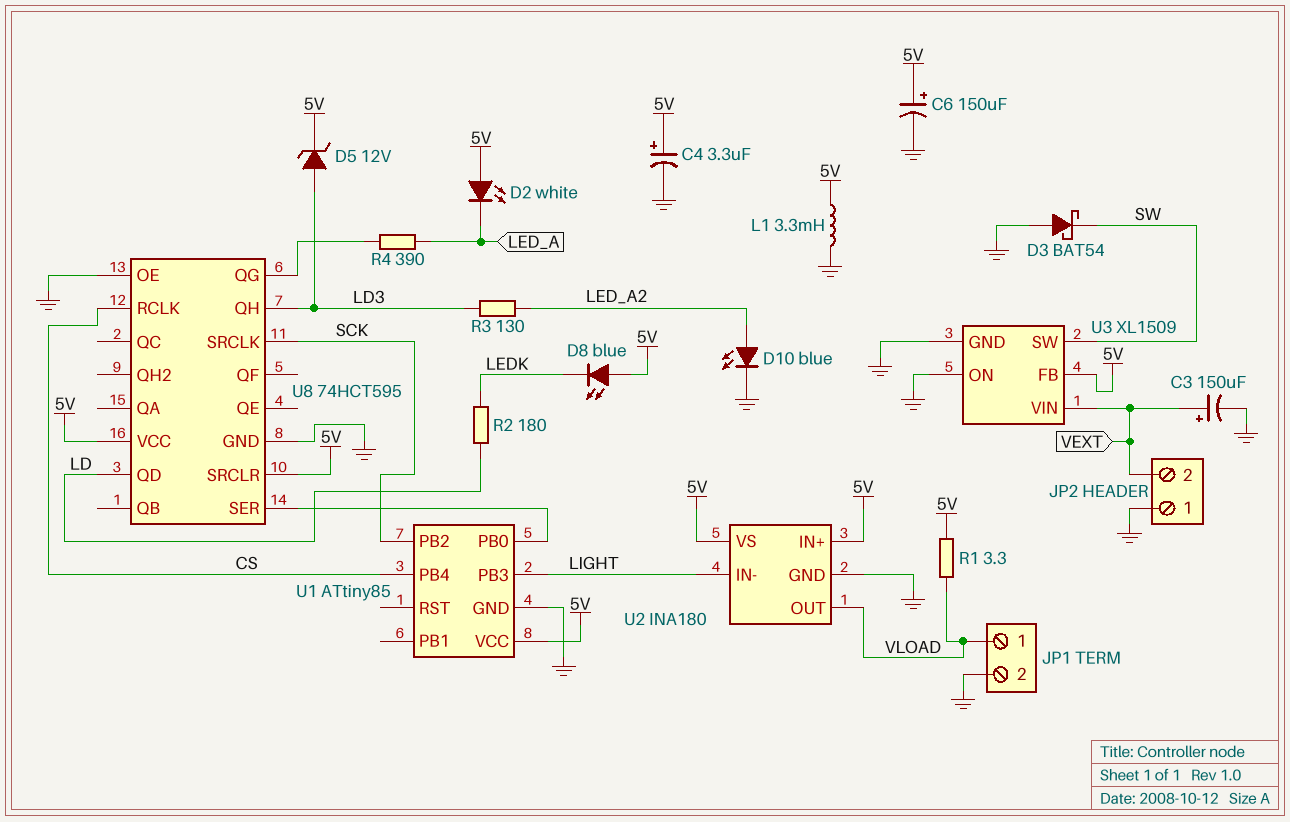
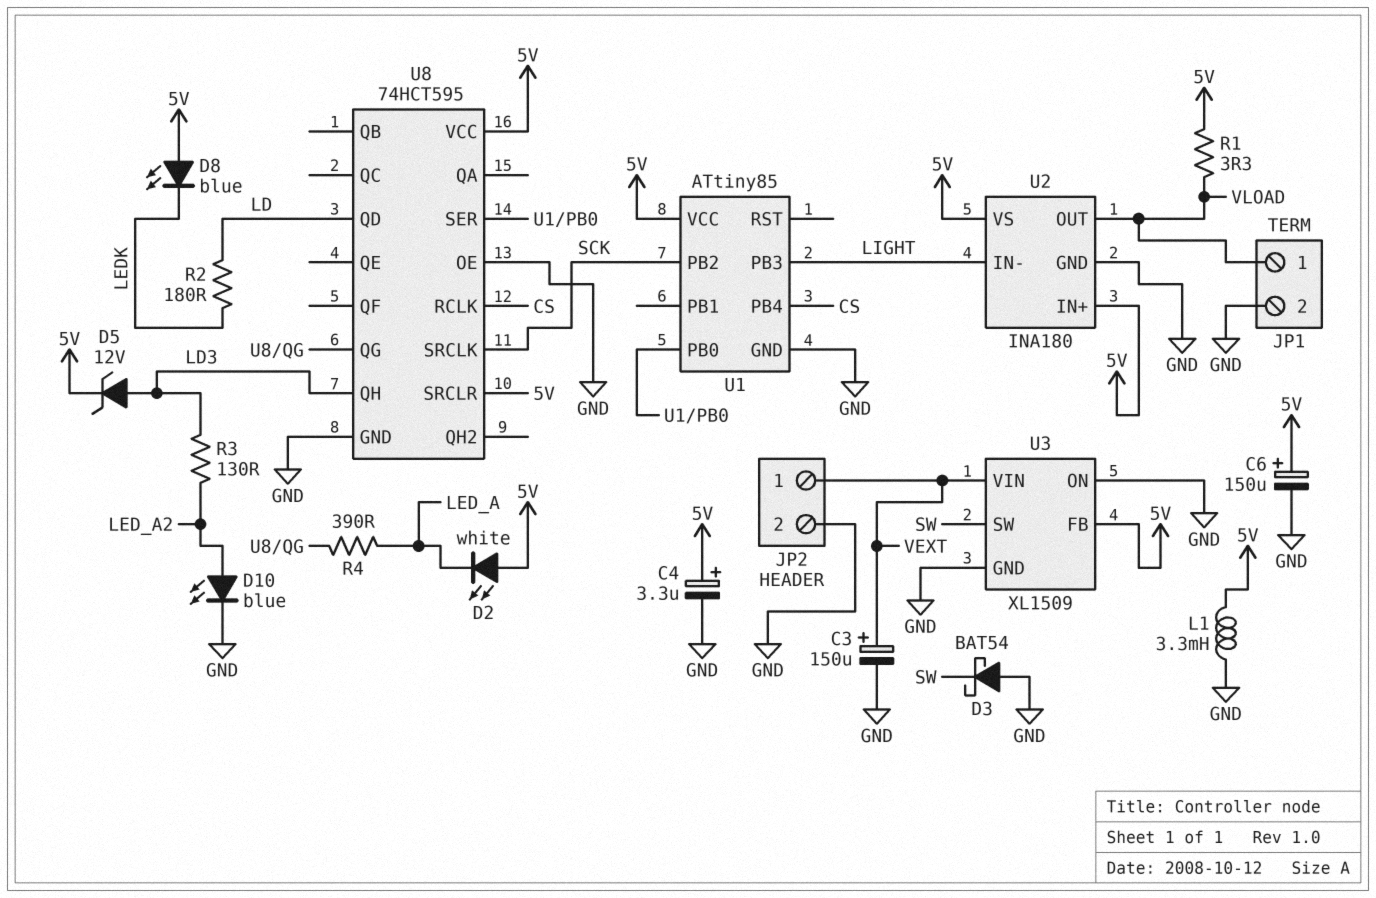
JP2 pin 1: GND -> VEXT
JP2 pin 2: VEXT -> GND

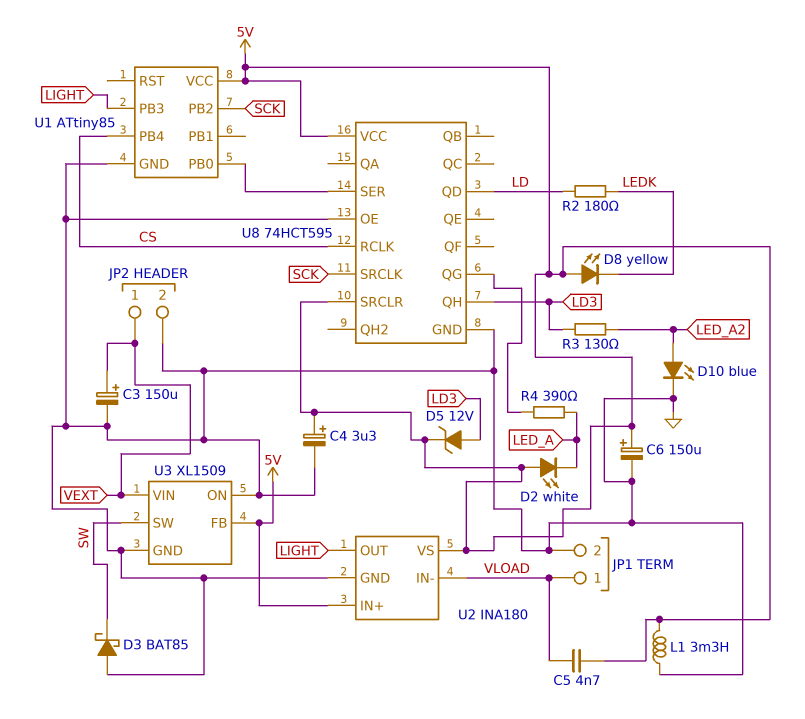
C5: none -> 4.7nF (5V, VLOAD)
D3: schottky BAT54 (A GND, K SW) -> schottky BAT85 (A GND, K SW)
D8: LED blue (A 5V, K LEDK) -> LED yellow (A 5V, K LEDK)
R1: 3.3 (5V, VLOAD) -> none
U2 pin IN-: LIGHT -> VLOAD
U2 pin OUT: VLOAD -> LIGHT

